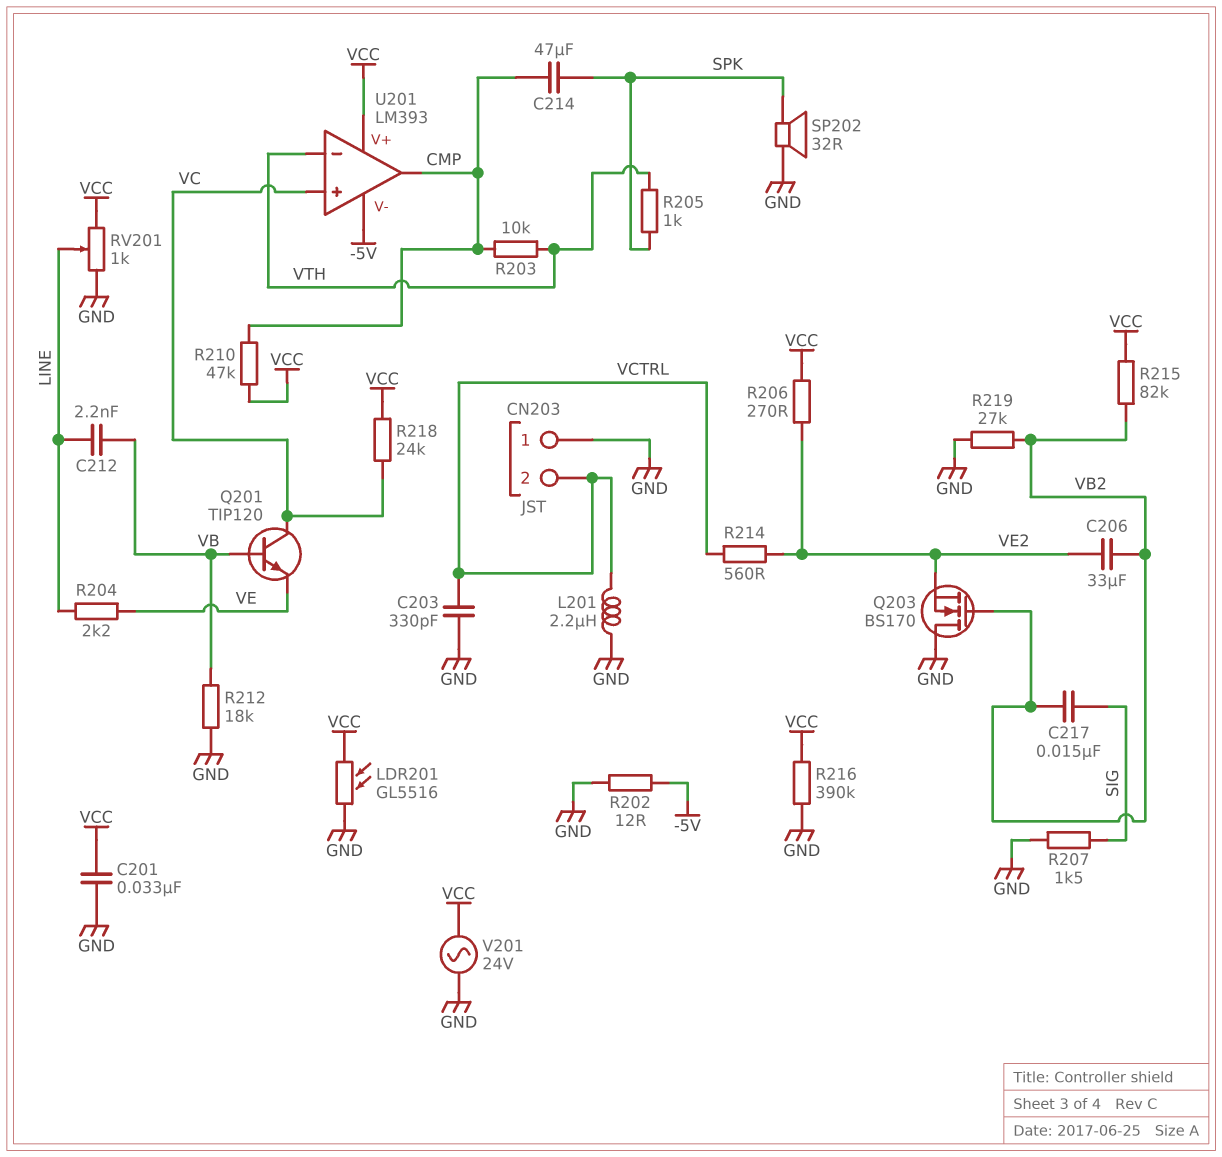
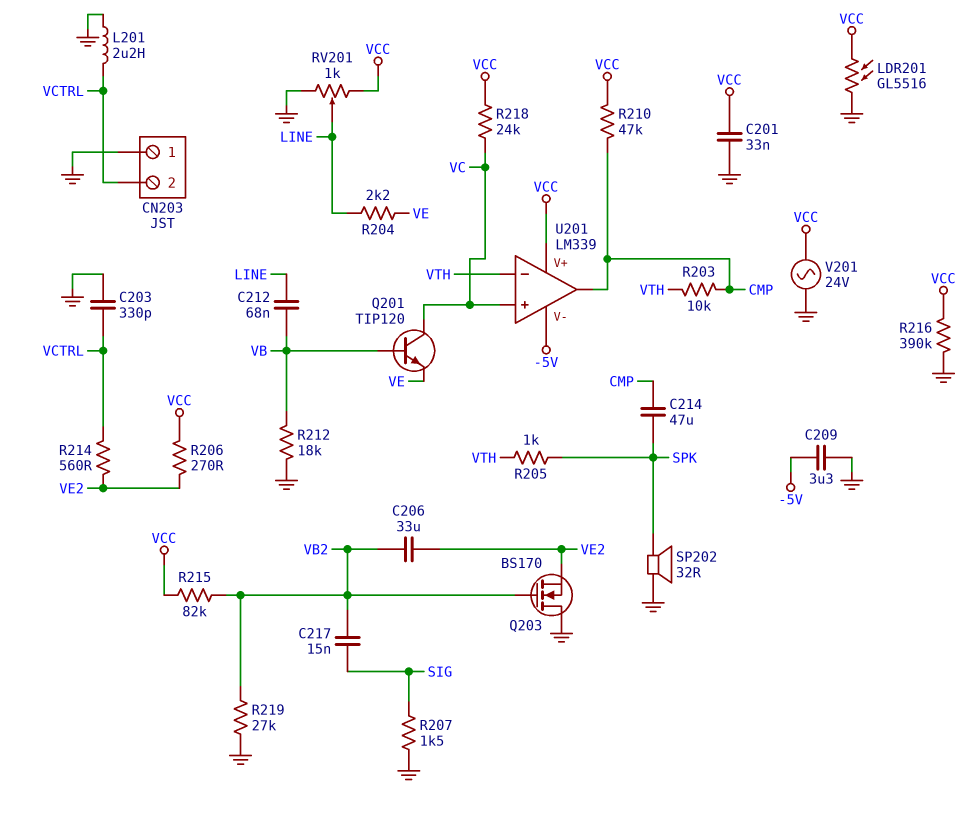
C209: none -> 3.3uF (-5V, GND)
C212: 2.2nF (LINE, VB) -> 68nF (LINE, VB)
R202: 12 (-5V, GND) -> none
U201: LM393 -> LM339

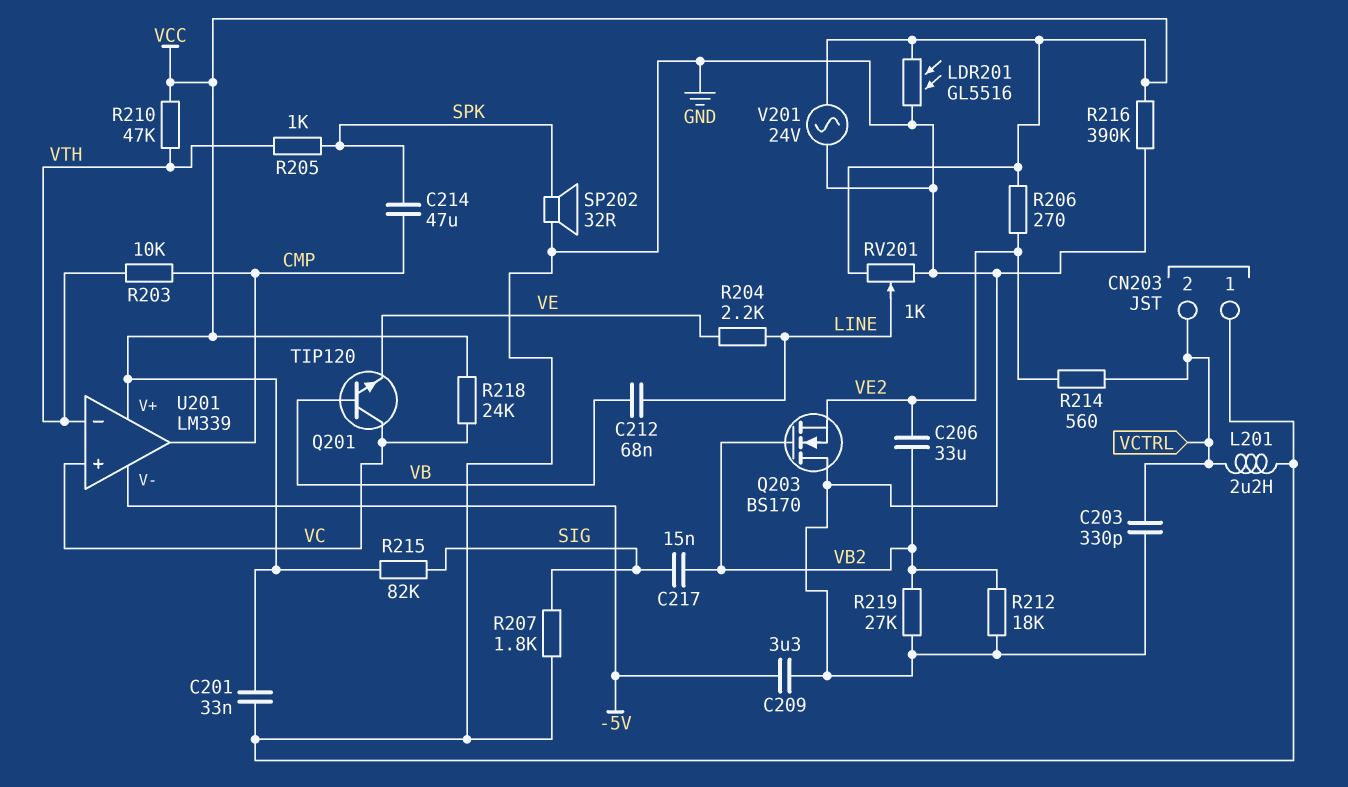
R207: 1.5k (GND, SIG) -> 1.8k (GND, SIG)
R210: 47k (CMP, VCC) -> 47k (VCC, VTH)
R212: 18k (GND, VB) -> 18k (GND, VB2)
R215: 82k (VB2, VCC) -> 82k (SIG, VCC)

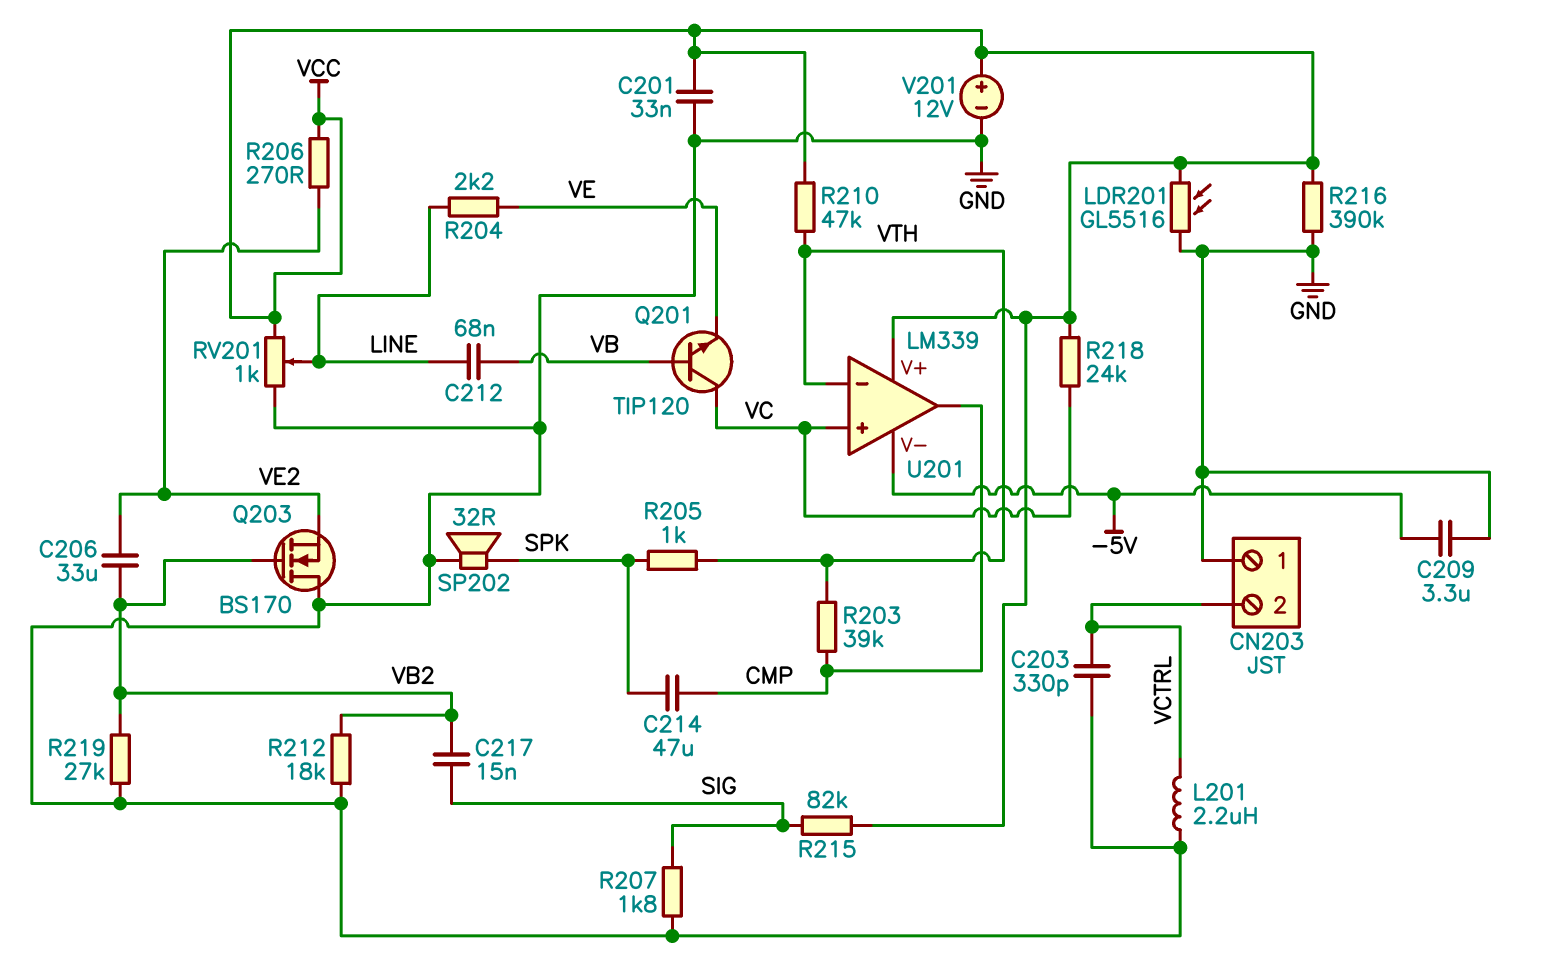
R203: 10k (CMP, VTH) -> 39k (CMP, VTH)
R214: 560 (VCTRL, VE2) -> none
V201: AC 24V (GND, VCC) -> 12V (plus VCC, minus GND)

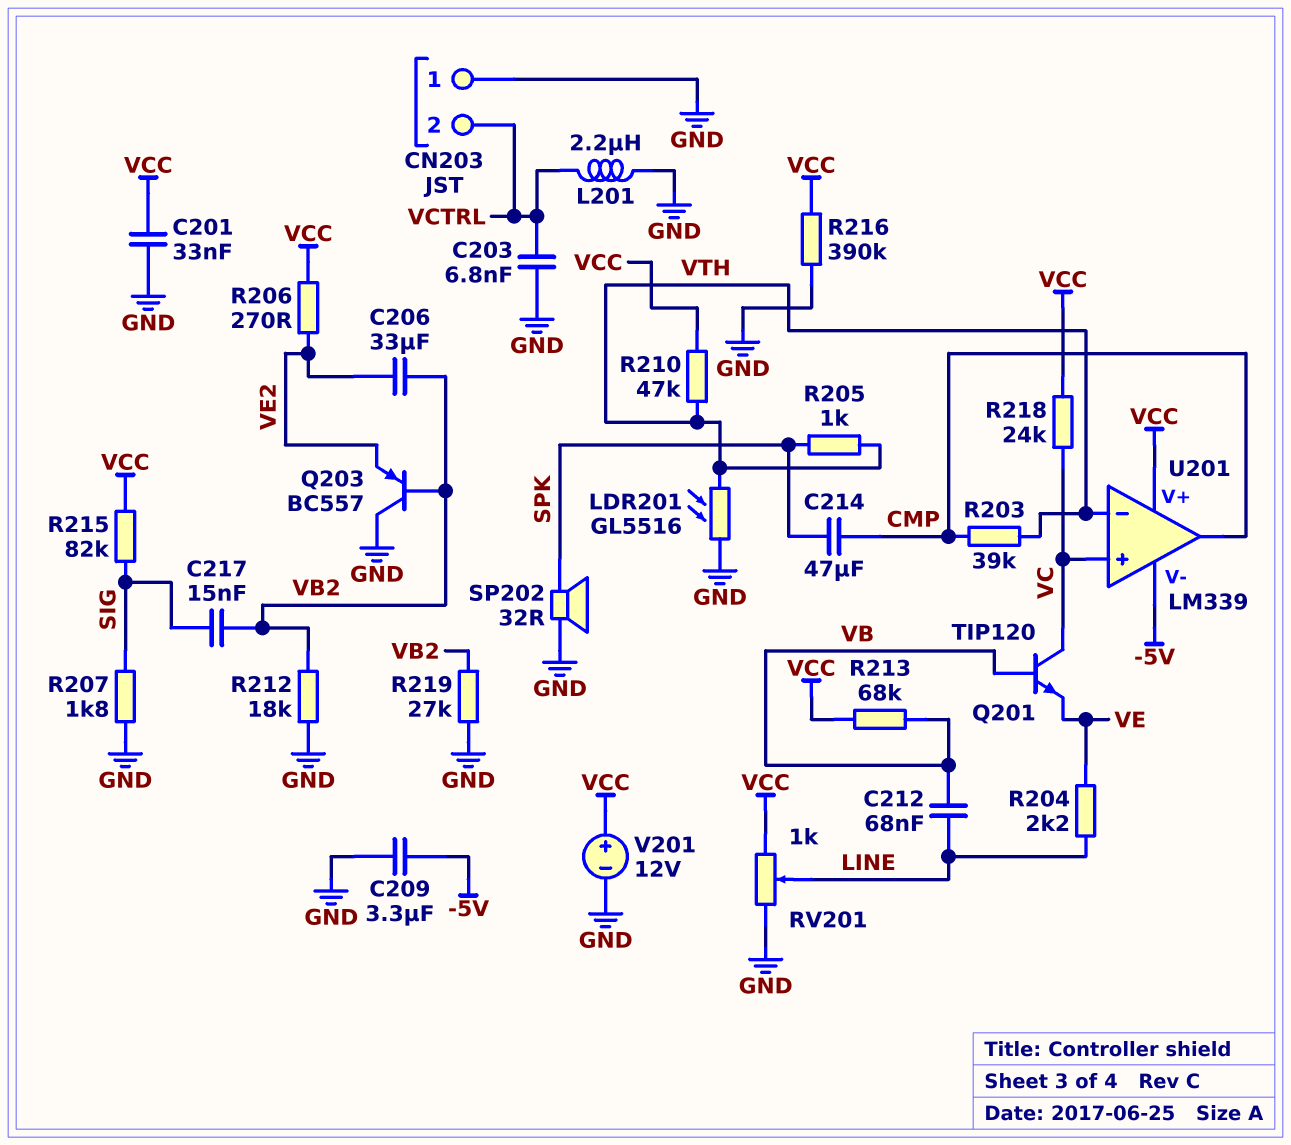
C203: 330pF (GND, VCTRL) -> 6.8nF (GND, VCTRL)
LDR201: GL5516 (GND, VCC) -> GL5516 (GND, VTH)
Q203: NMOS BS170 (G VB2, D GND, S VE2) -> PNP BC557 (B VB2, C GND, E VE2)
R213: none -> 68k (VB, VCC)

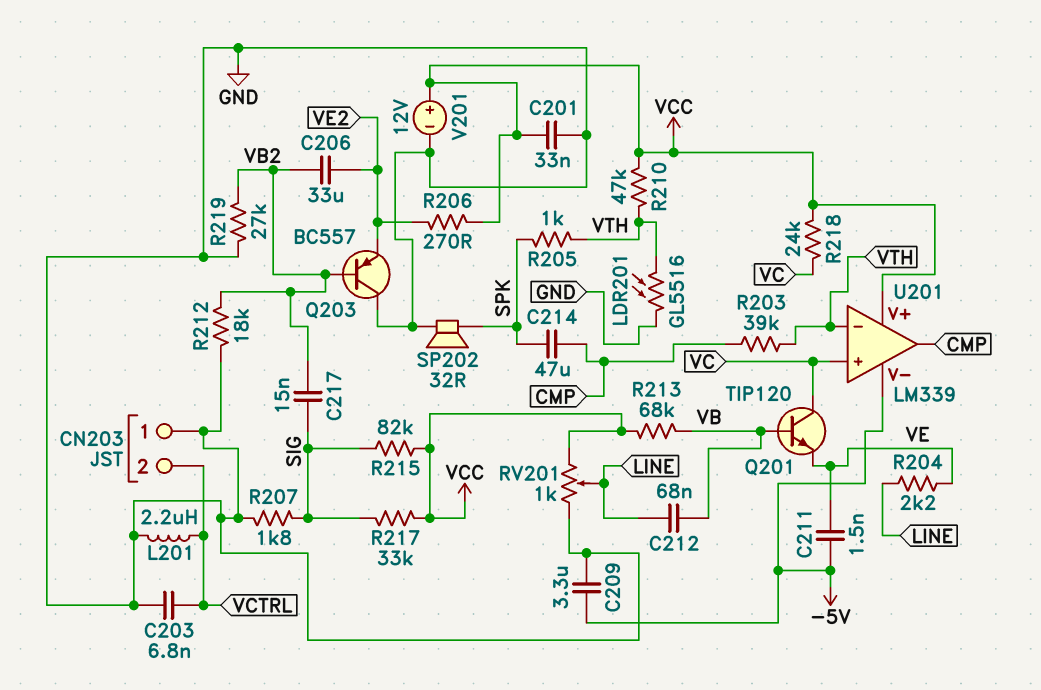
C211: none -> 1.5nF (-5V, VE)
R216: 390k (GND, VCC) -> none
R217: none -> 33k (SIG, VCC)

